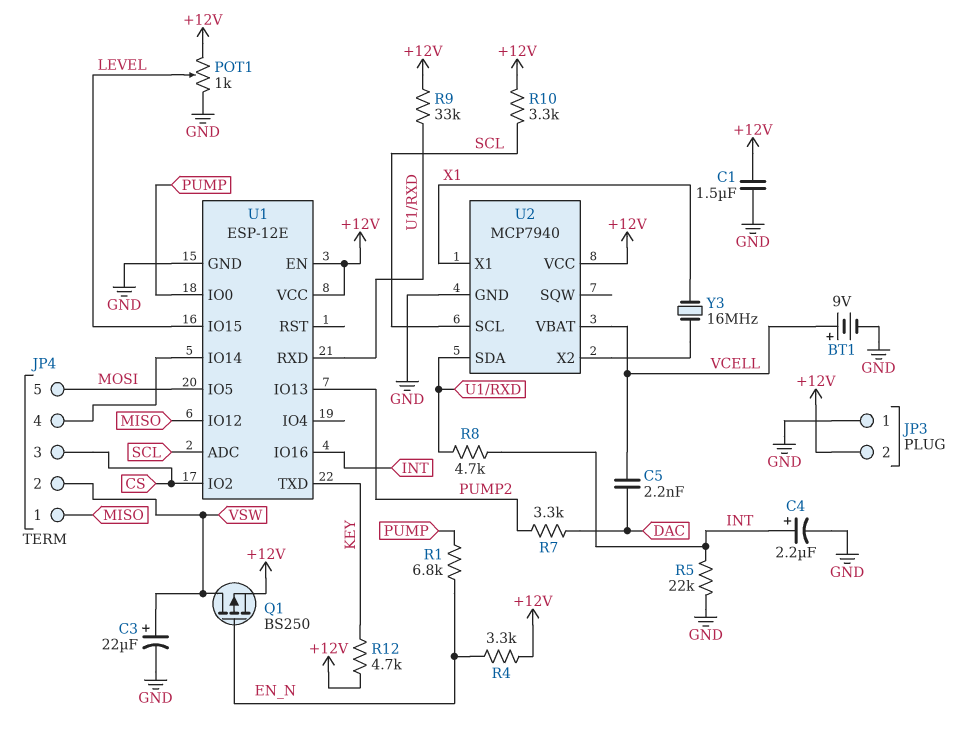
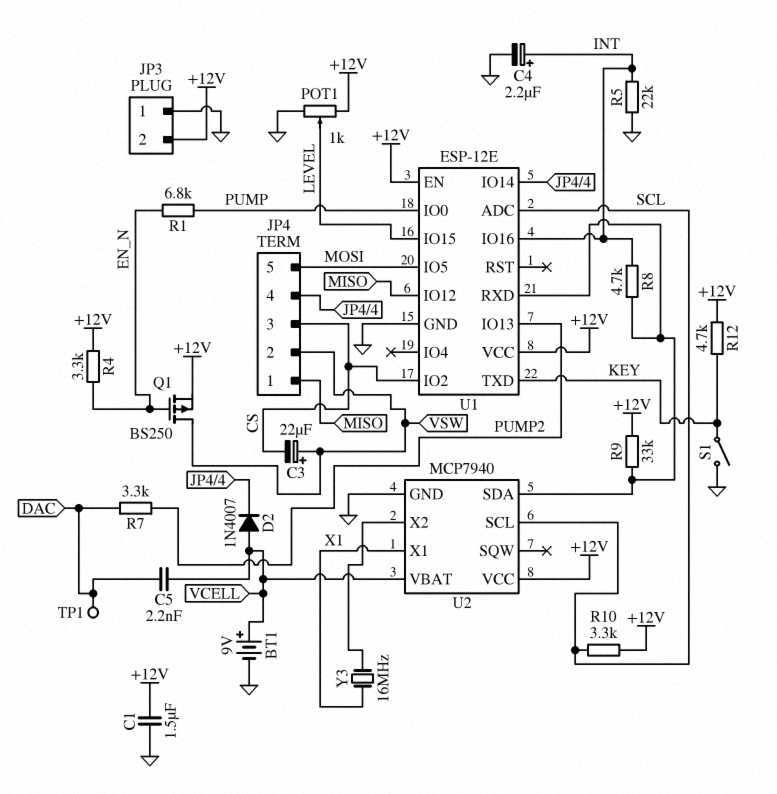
C3: 22uF (plus VSW, minus GND) -> 22uF (plus VSW, minus CS)
D2: none -> diode 1N4007 (A VCELL, K JP4/4)
S1: none -> switch (GND, KEY)
TP1: none -> test point (DAC)

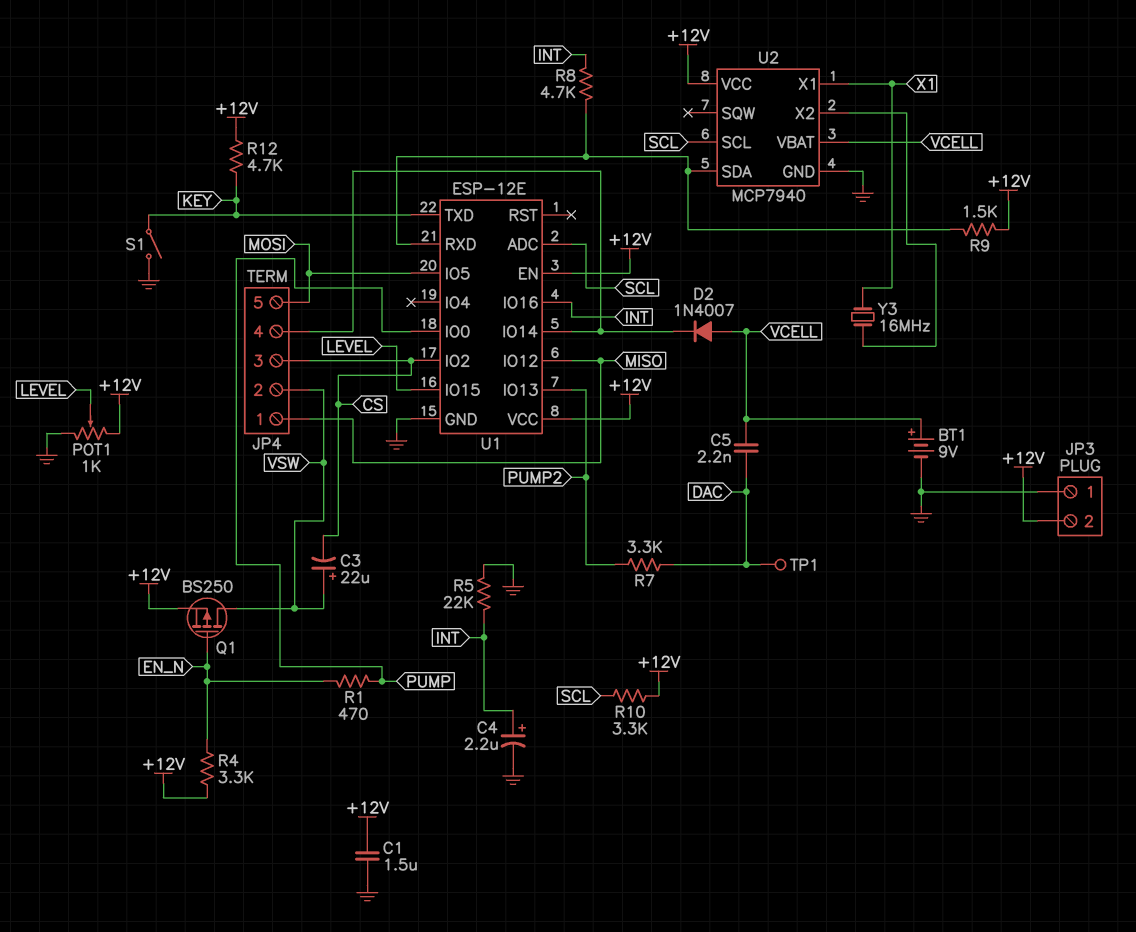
R1: 6.8k (EN_N, PUMP) -> 470 (EN_N, PUMP)
R9: 33k (+12V, U1/RXD) -> 1.5k (+12V, U1/RXD)

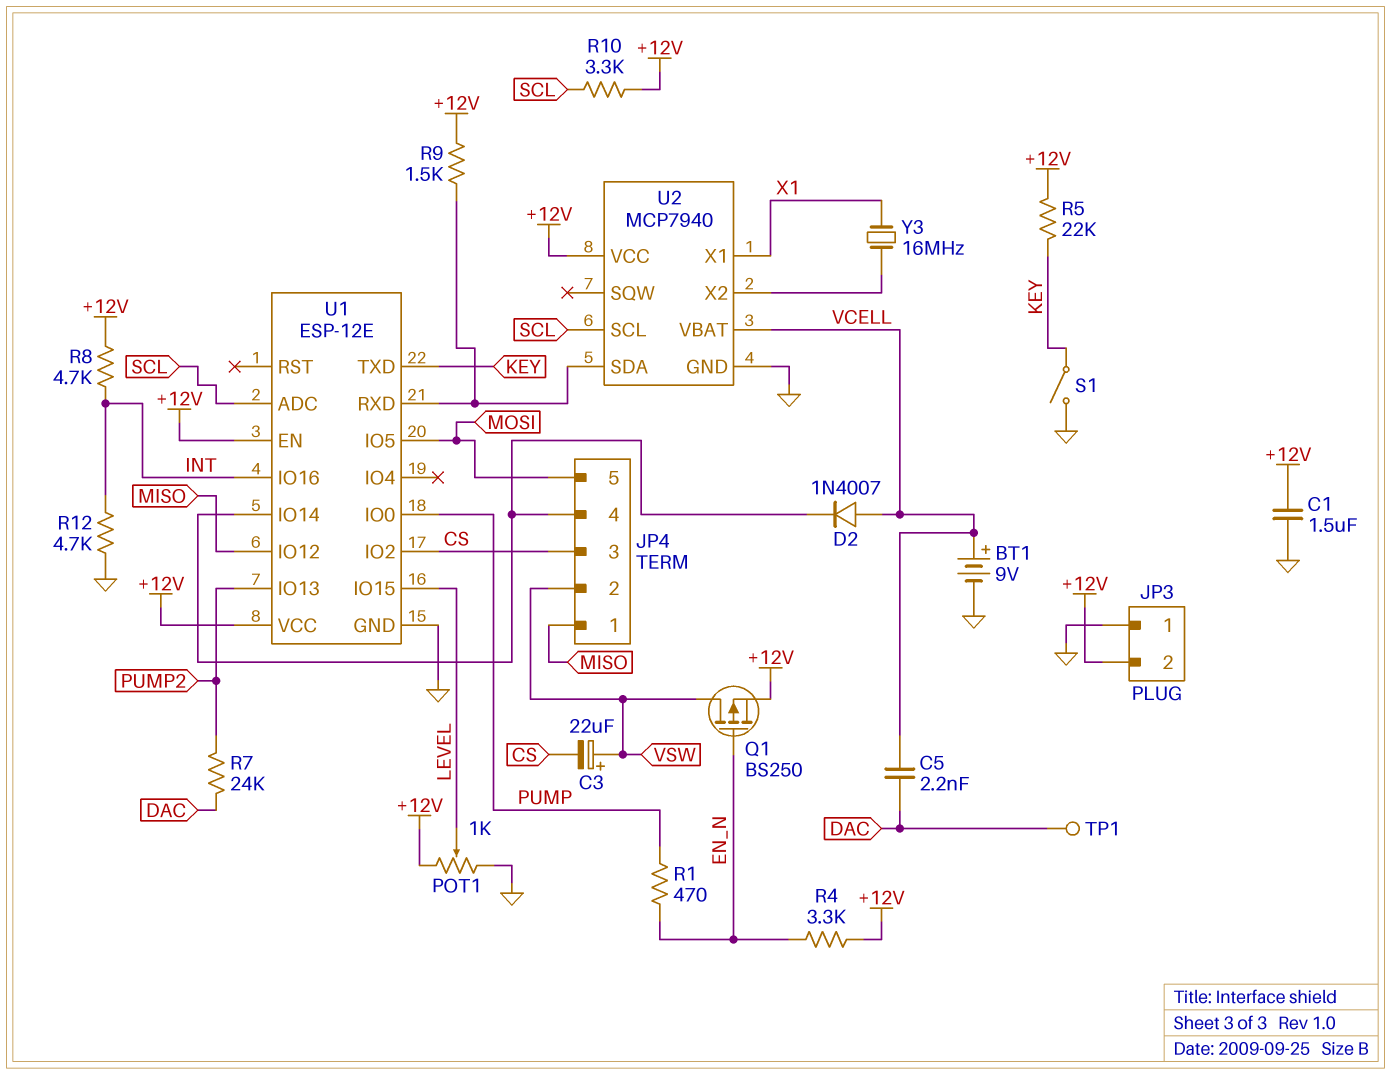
C4: 2.2uF (plus INT, minus GND) -> none
R5: 22k (GND, INT) -> 22k (+12V, KEY)
R7: 3.3k (DAC, PUMP2) -> 24k (DAC, PUMP2)
R8: 4.7k (INT, U1/RXD) -> 4.7k (+12V, INT)
R12: 4.7k (+12V, KEY) -> 4.7k (GND, INT)

